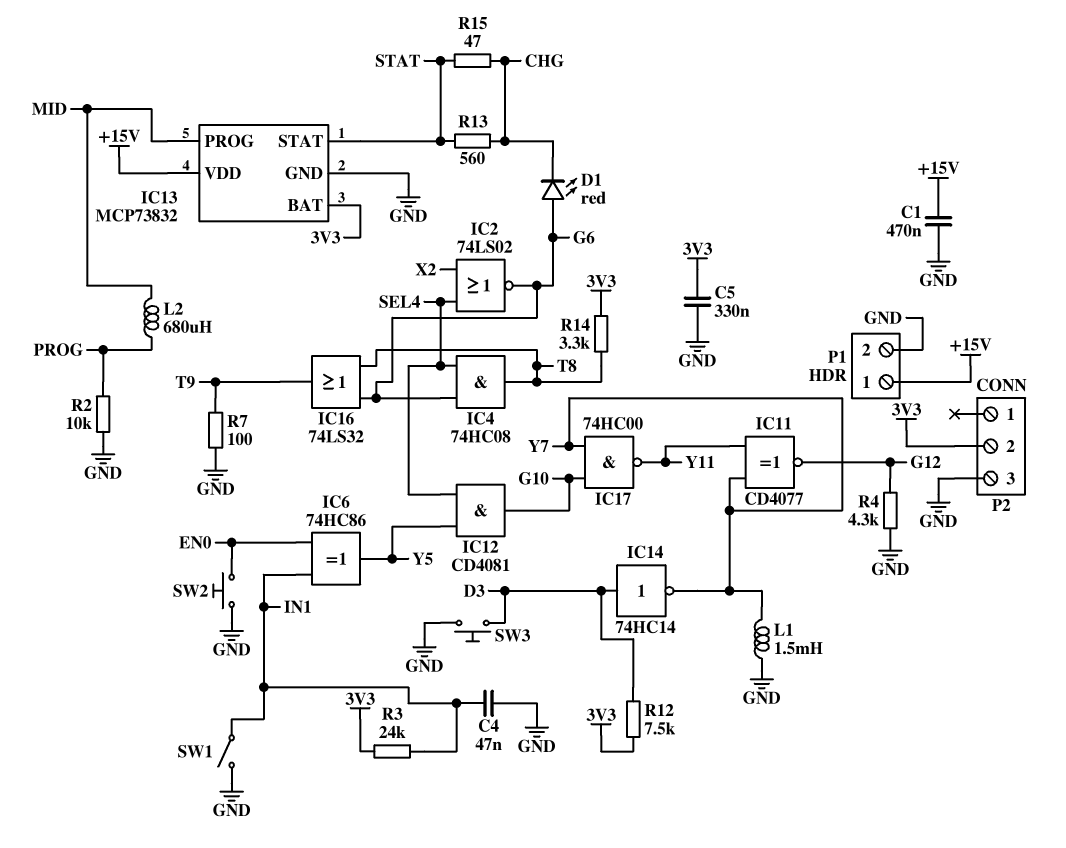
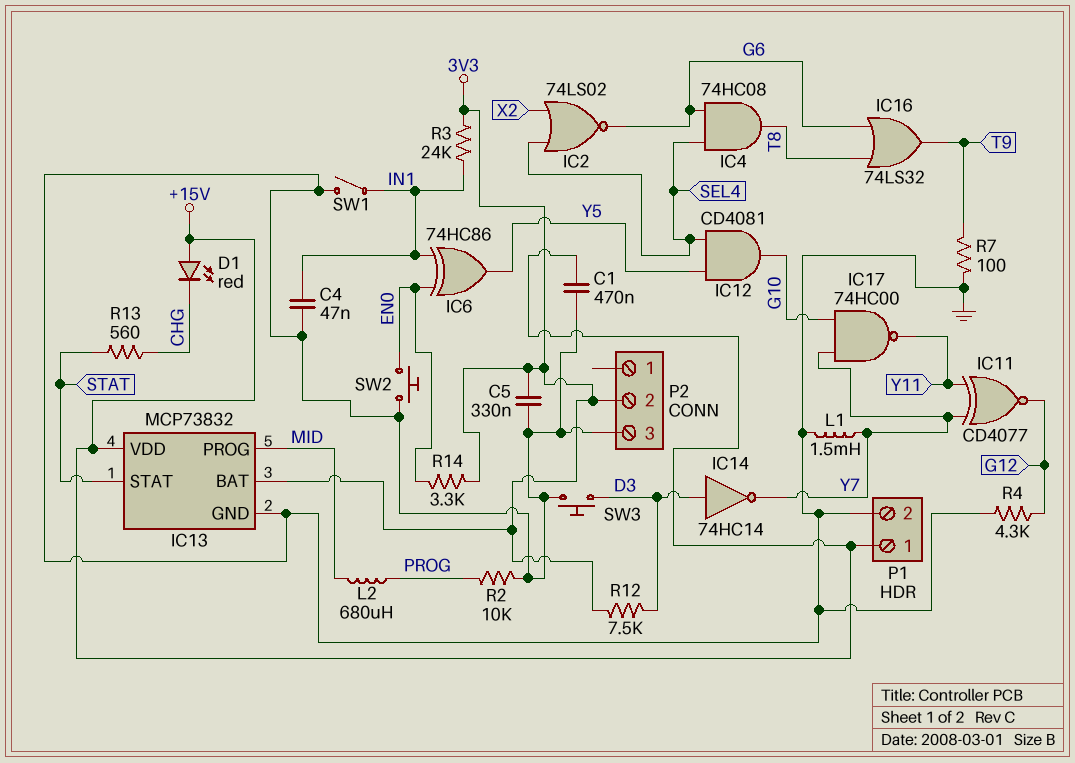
D1: LED red (A G6, K CHG) -> LED red (A +15V, K CHG)
R14: 3.3k (3V3, T8) -> 3.3k (3V3, EN0)
R15: 47 (CHG, STAT) -> none

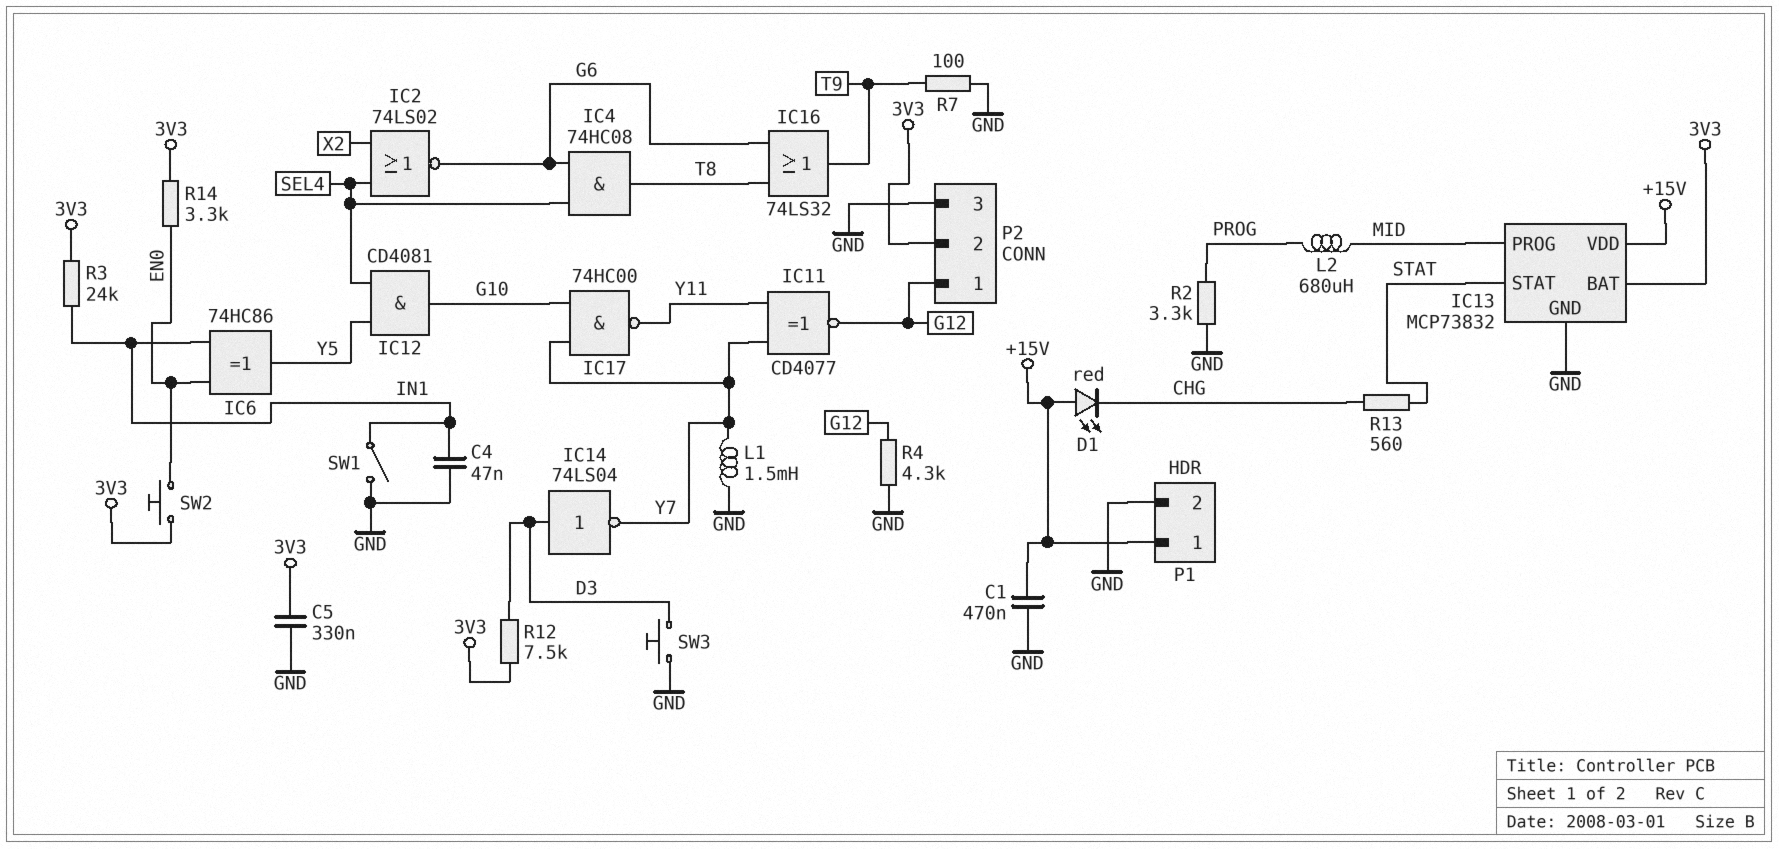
IC14: NOT 74HC14 (in D3, out Y7) -> NOT 74LS04 (in D3, out Y7)
P2 pin 1: none -> G12
R2: 10k (GND, PROG) -> 3.3k (GND, PROG)
SW2: button (EN0, GND) -> button (3V3, EN0)

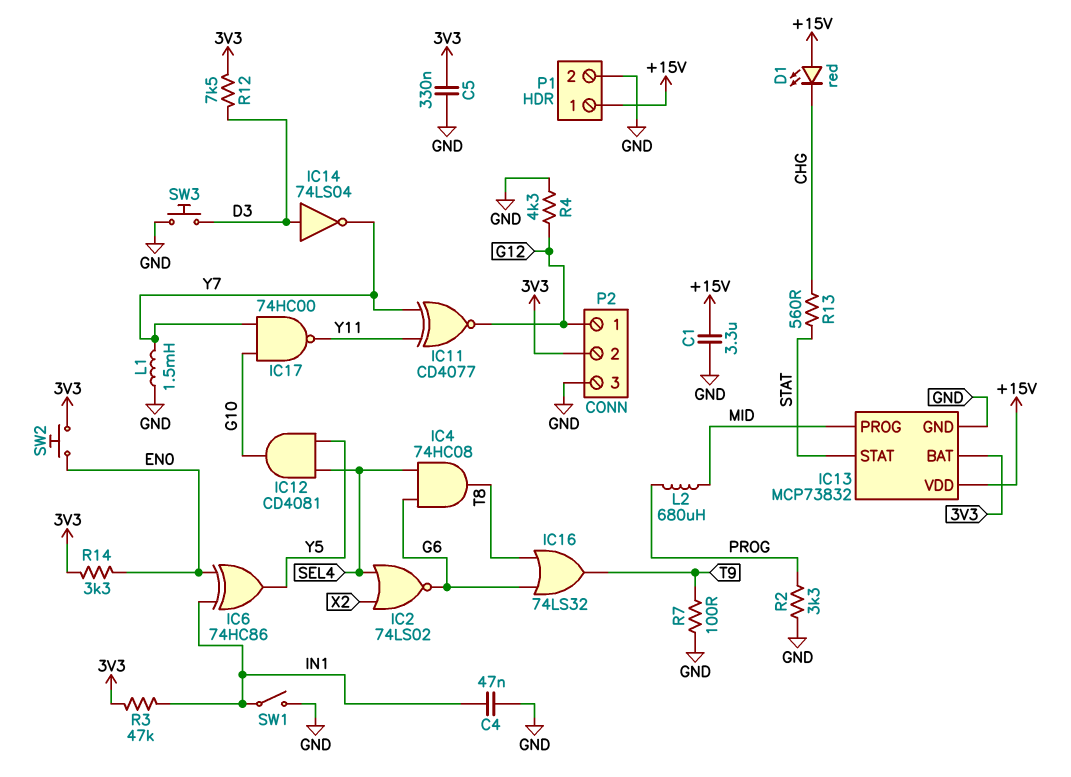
C1: 470nF (+15V, GND) -> 3.3uF (+15V, GND)
R3: 24k (3V3, IN1) -> 47k (3V3, IN1)

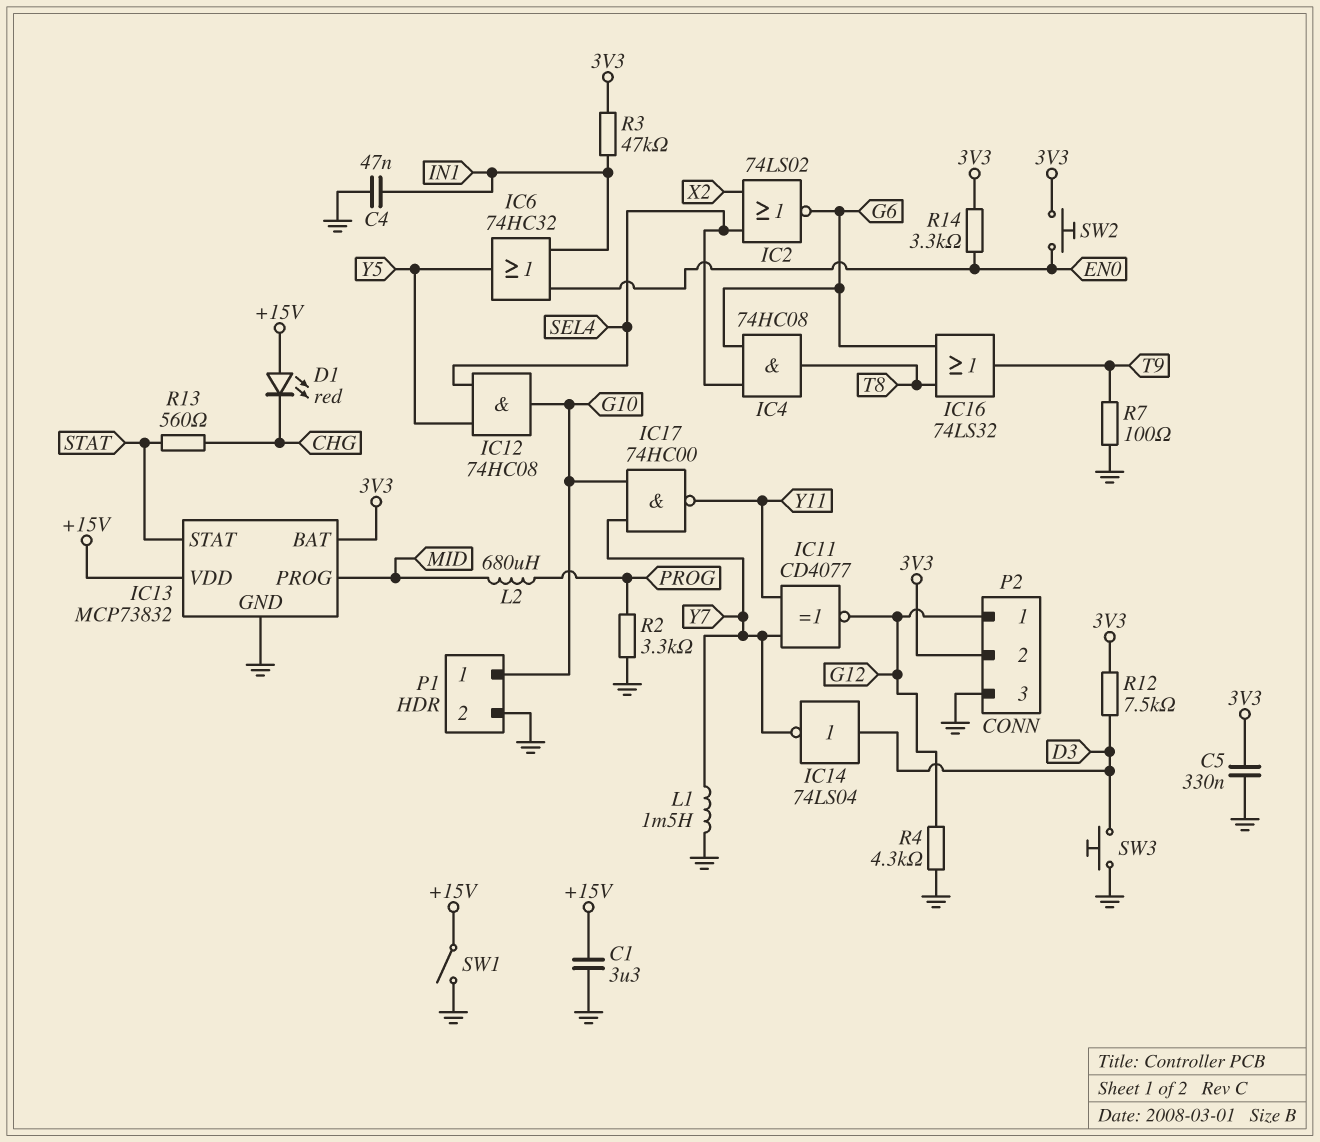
IC6: XOR 74HC86 (in EN0, in IN1, out Y5) -> OR 74HC32 (in EN0, in IN1, out Y5)
IC12: AND CD4081 (in SEL4, in Y5, out G10) -> AND 74HC08 (in SEL4, in Y5, out G10)
P1 pin 1: +15V -> G10
SW1: switch (GND, IN1) -> switch (+15V, GND)

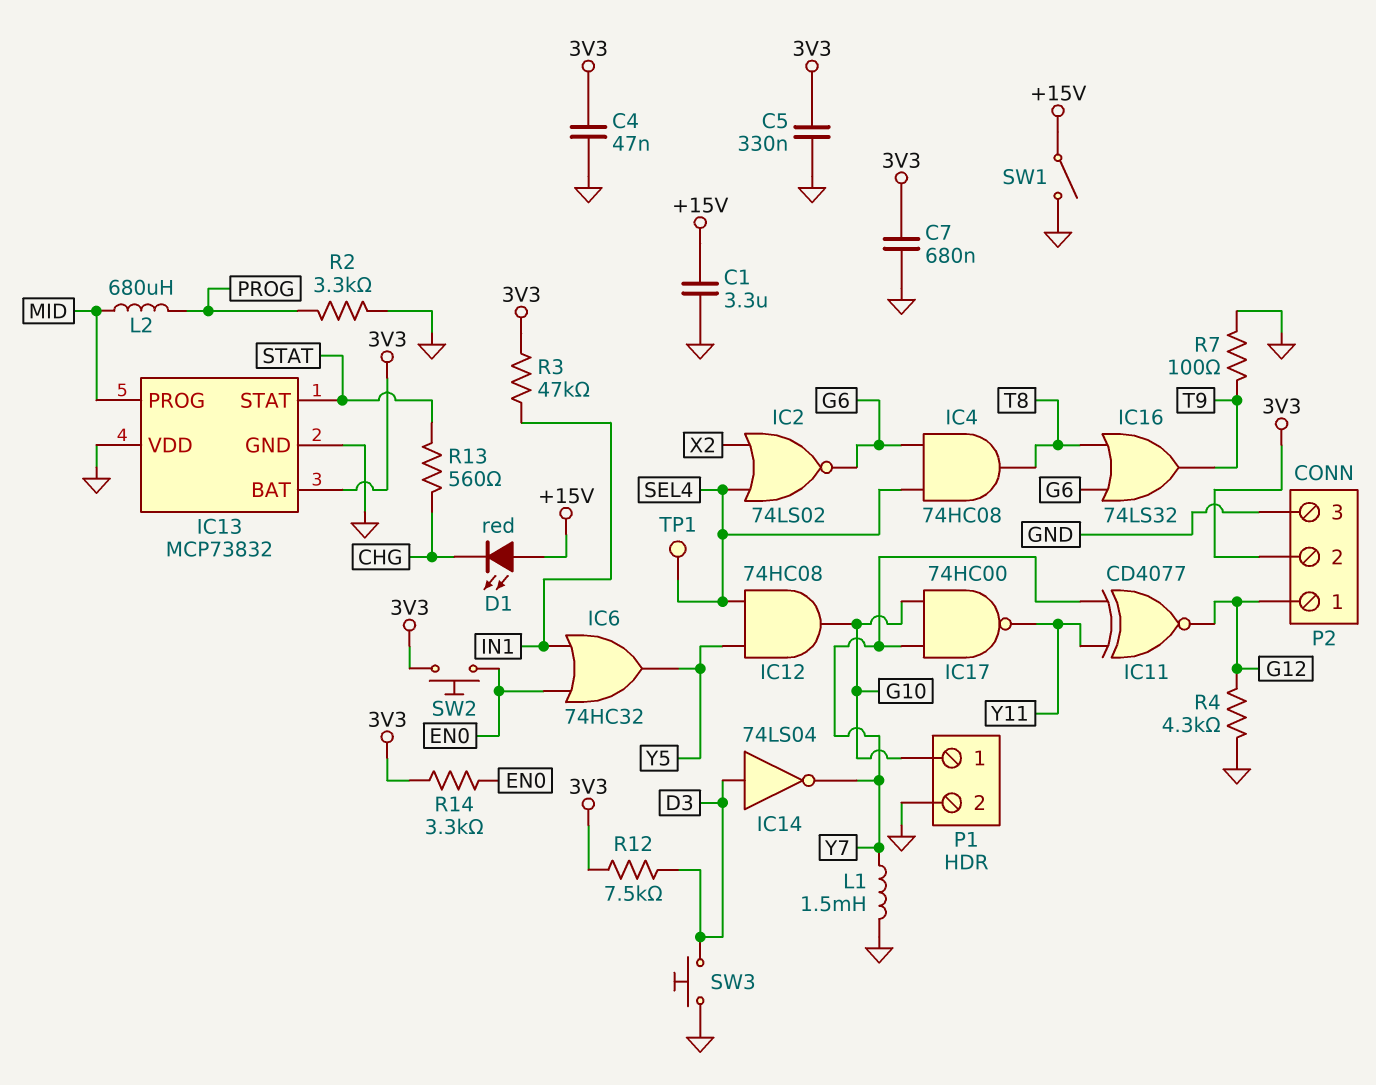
C4: 47nF (GND, IN1) -> 47nF (3V3, GND)
C7: none -> 680nF (3V3, GND)
IC13 pin VDD: +15V -> GND
TP1: none -> test point (SEL4)

